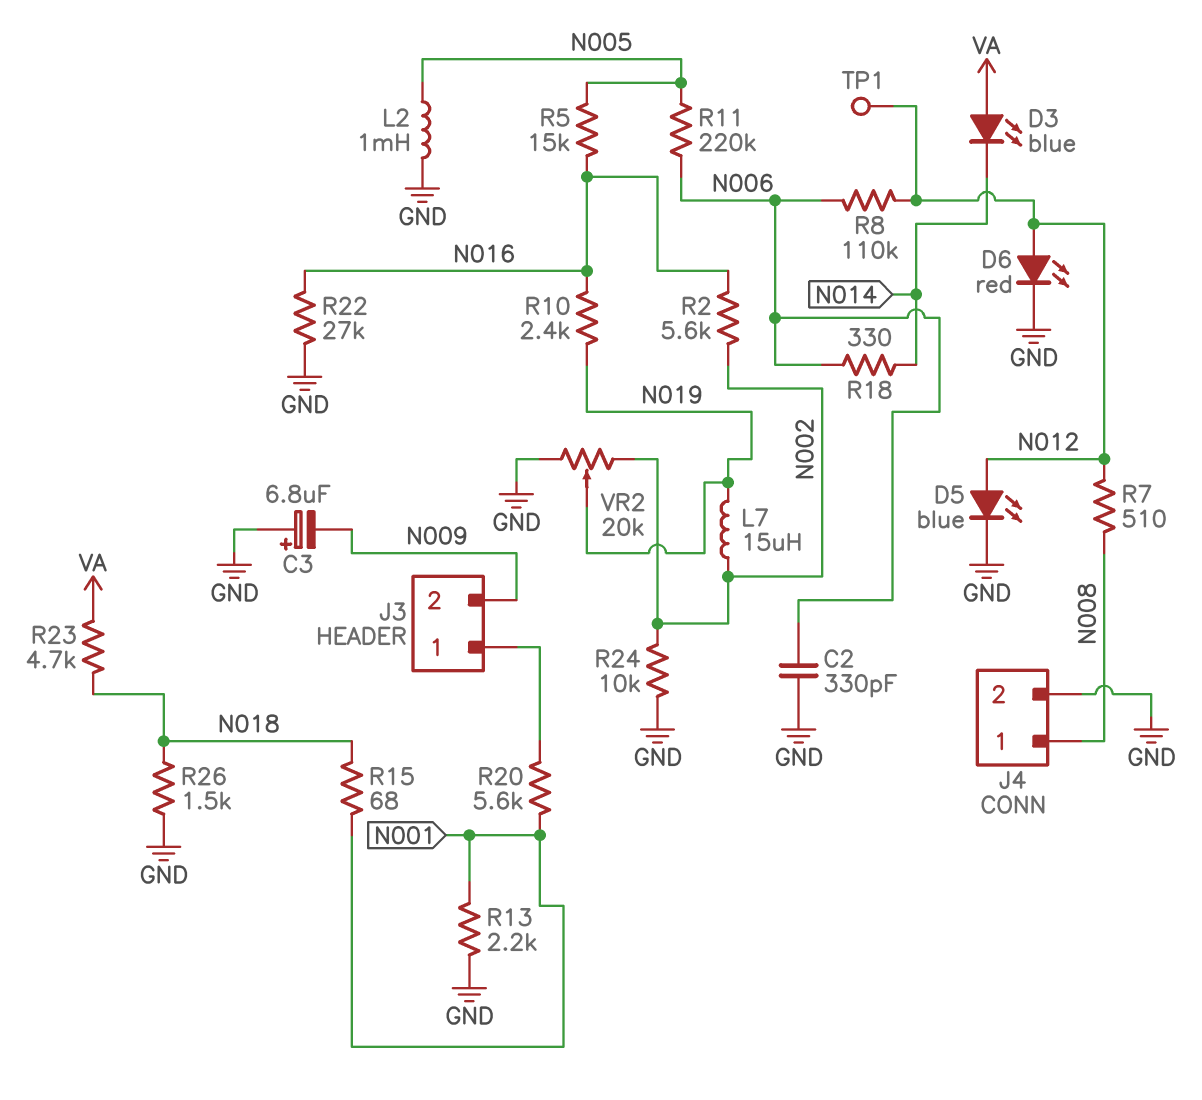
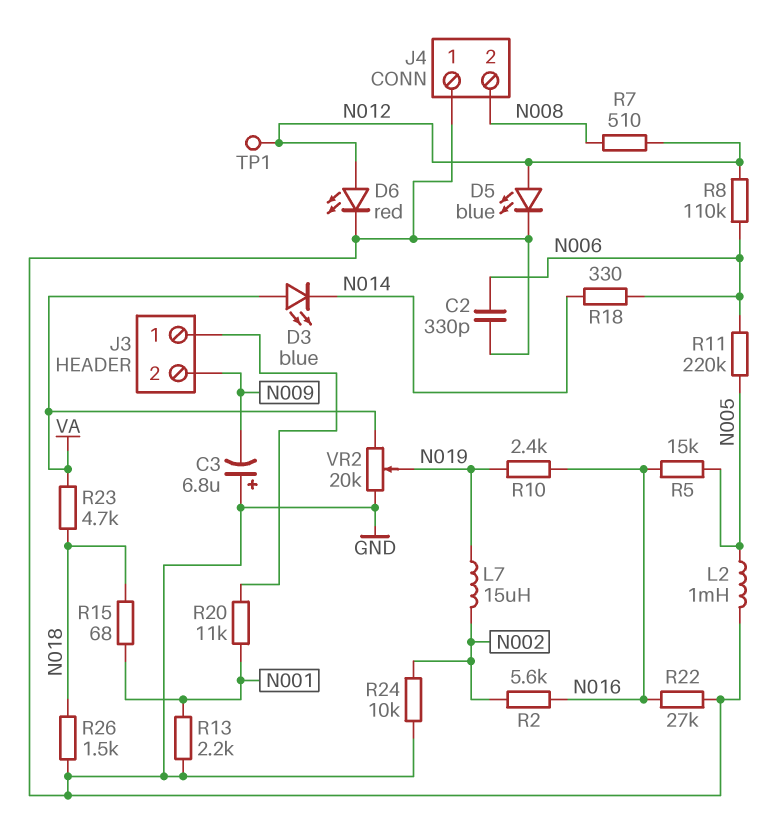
J4 pin 1: N008 -> GND
J4 pin 2: GND -> N008
R20: 5.6k (J3/1, N001) -> 11k (J3/1, N001)
VR2: 20k (GND, N002, wiper N019) -> 20k (GND, VA, wiper N019)

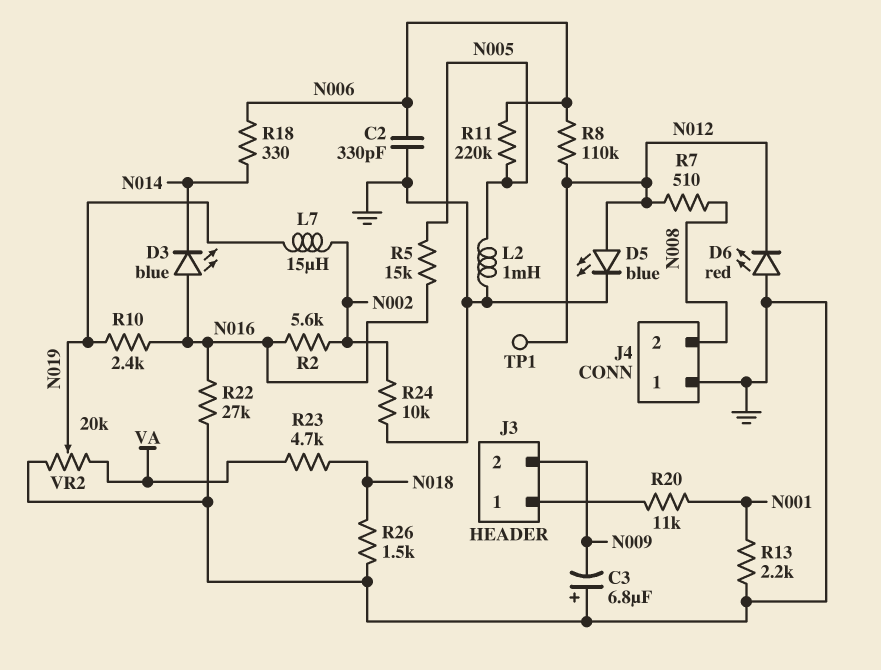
D3: LED blue (A VA, K N014) -> LED blue (A N016, K N014)
D6: LED red (A N012, K GND) -> LED red (A GND, K N012)
R15: 68 (N001, N018) -> none

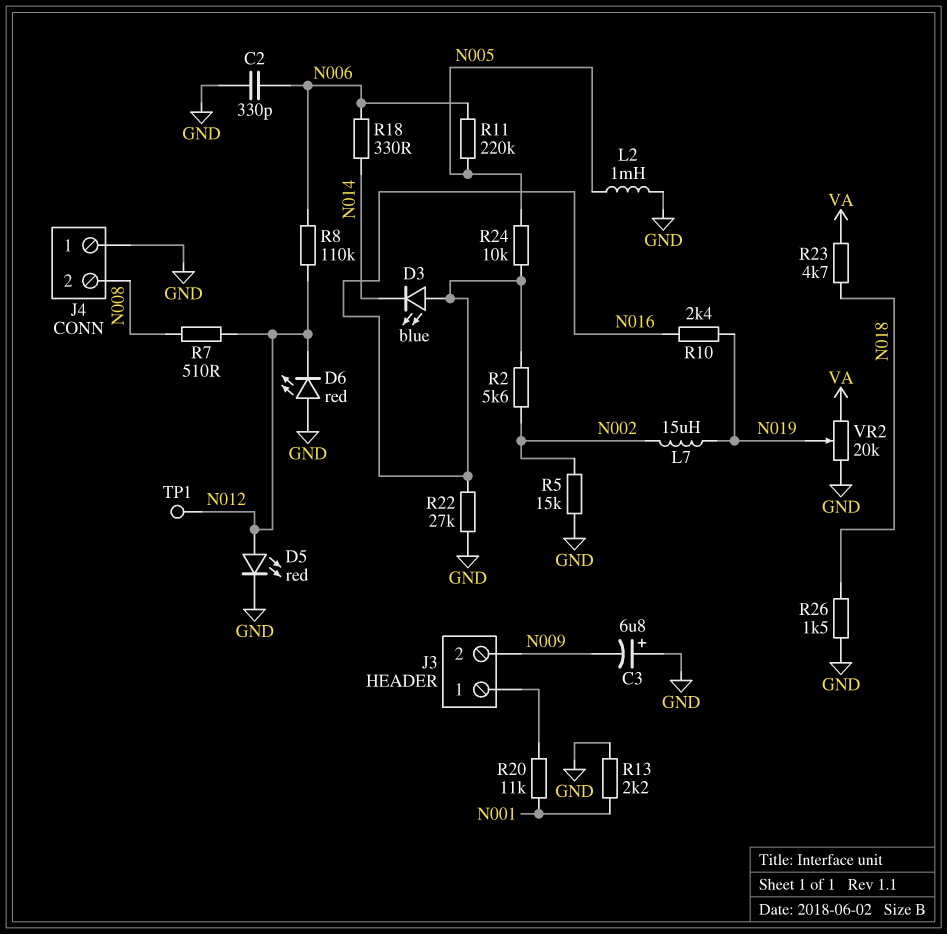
D5: LED blue (A N012, K GND) -> LED red (A N012, K GND)
R5: 15k (N005, N016) -> 15k (GND, N002)
R24: 10k (GND, N002) -> 10k (N005, N016)

